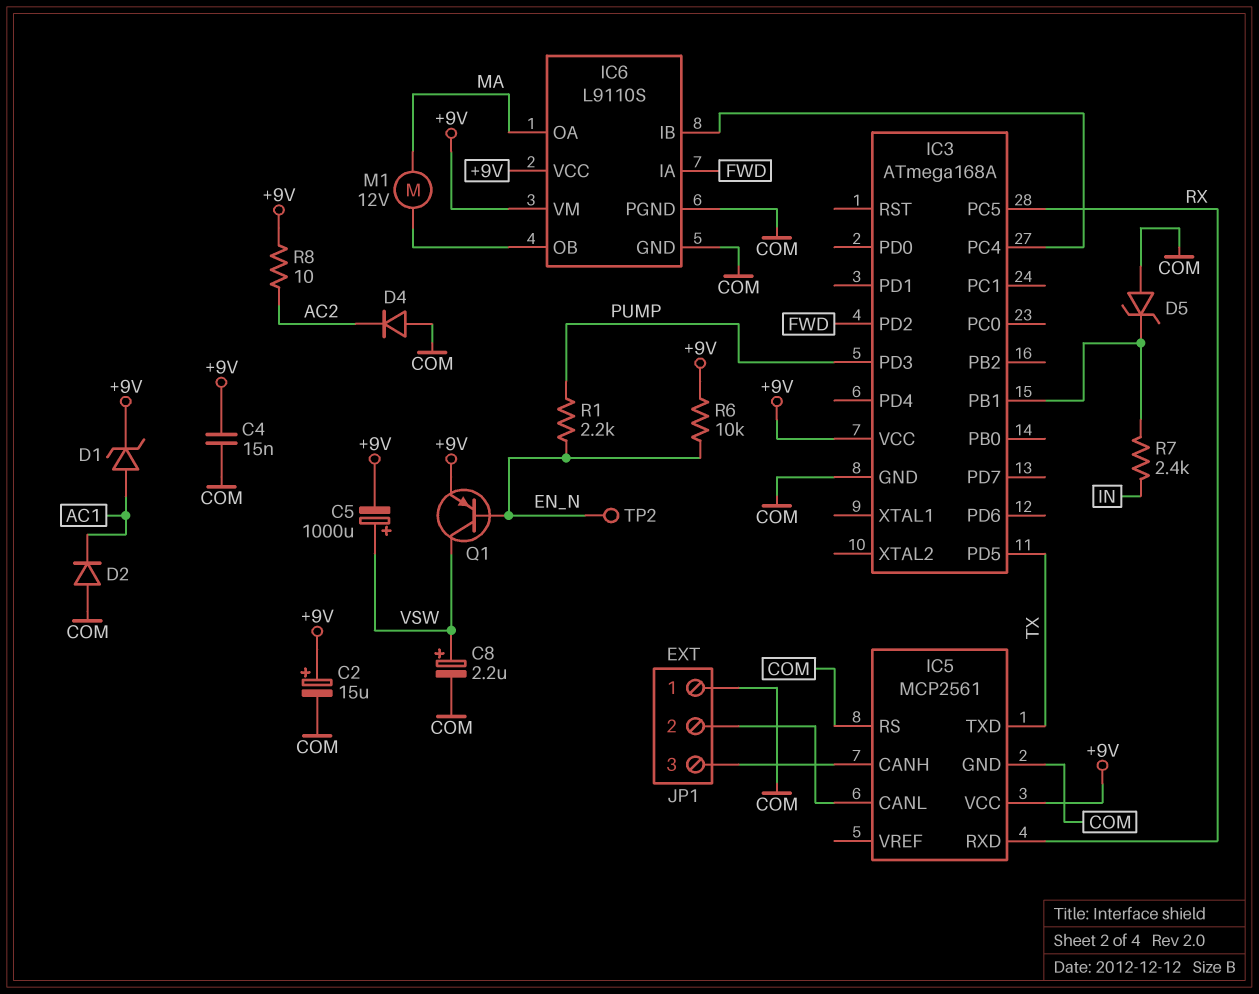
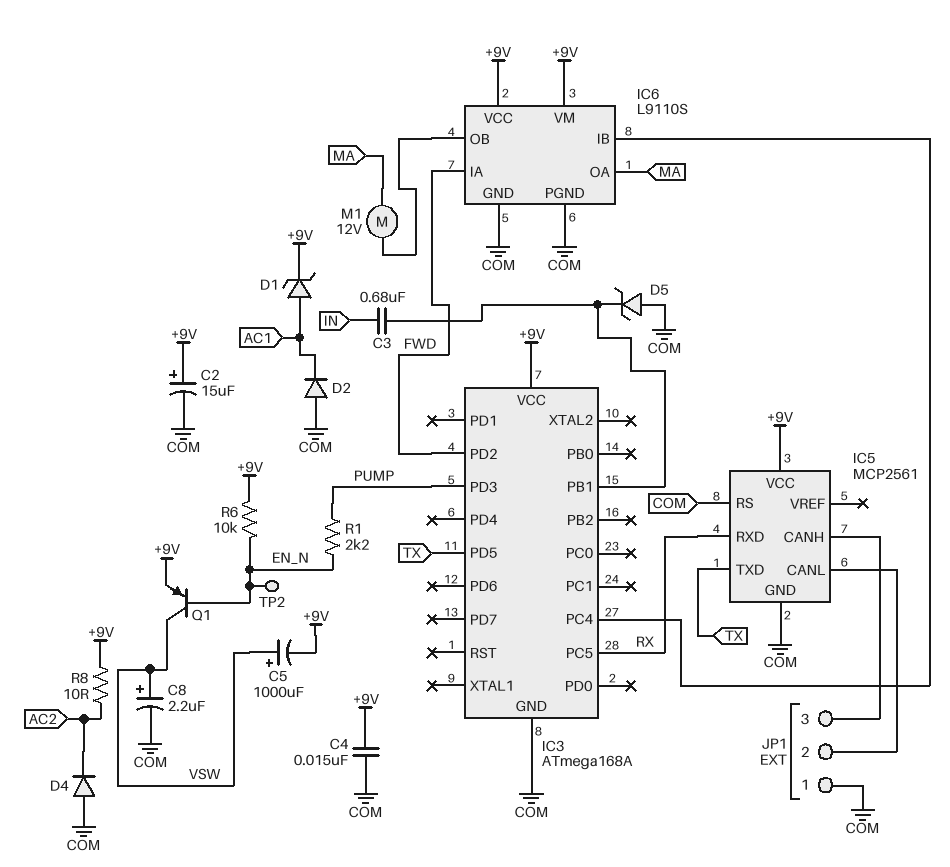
C3: none -> 680nF (IC3/PB1, IN)
R7: 2.4k (IC3/PB1, IN) -> none

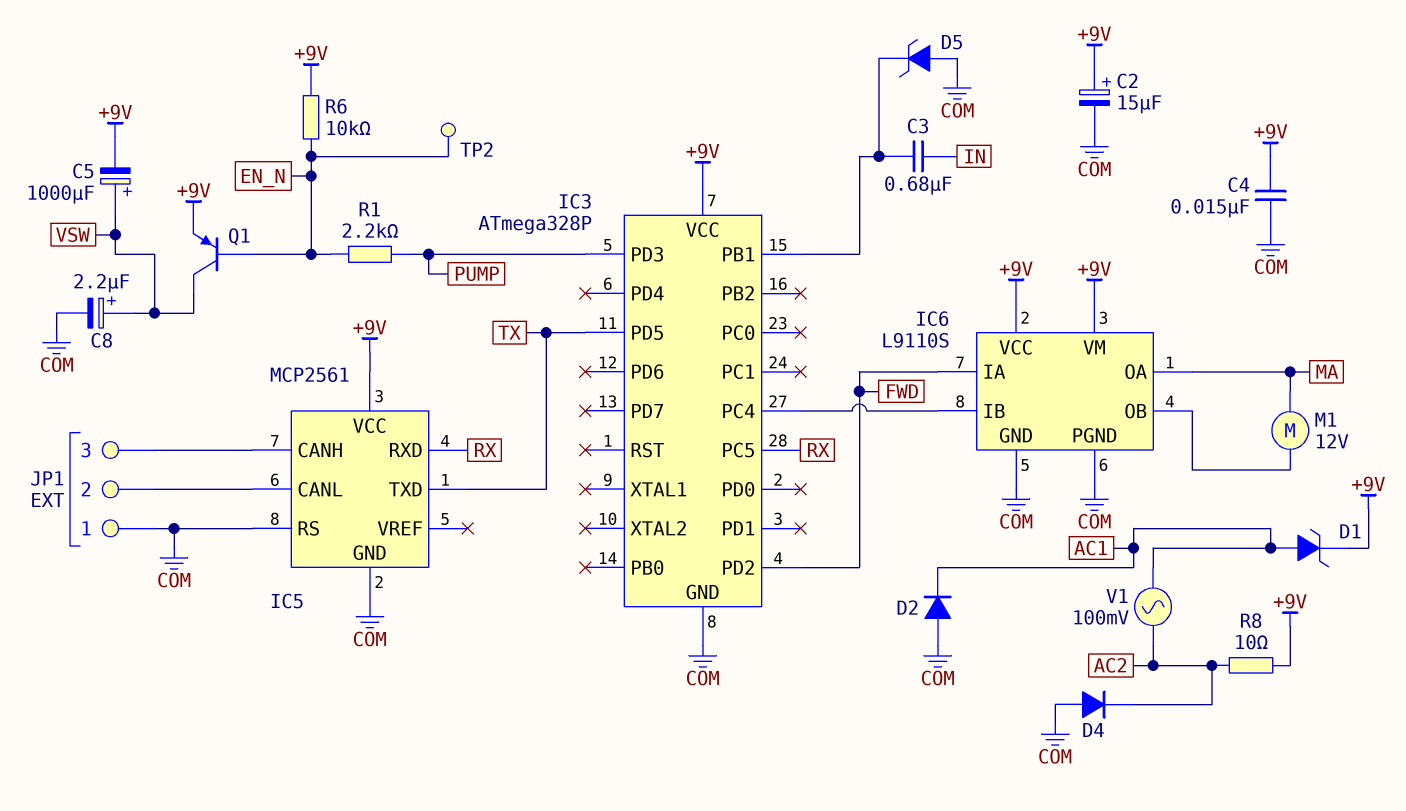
IC3: ATmega168A -> ATmega328P
V1: none -> AC 100mV (AC1, AC2)

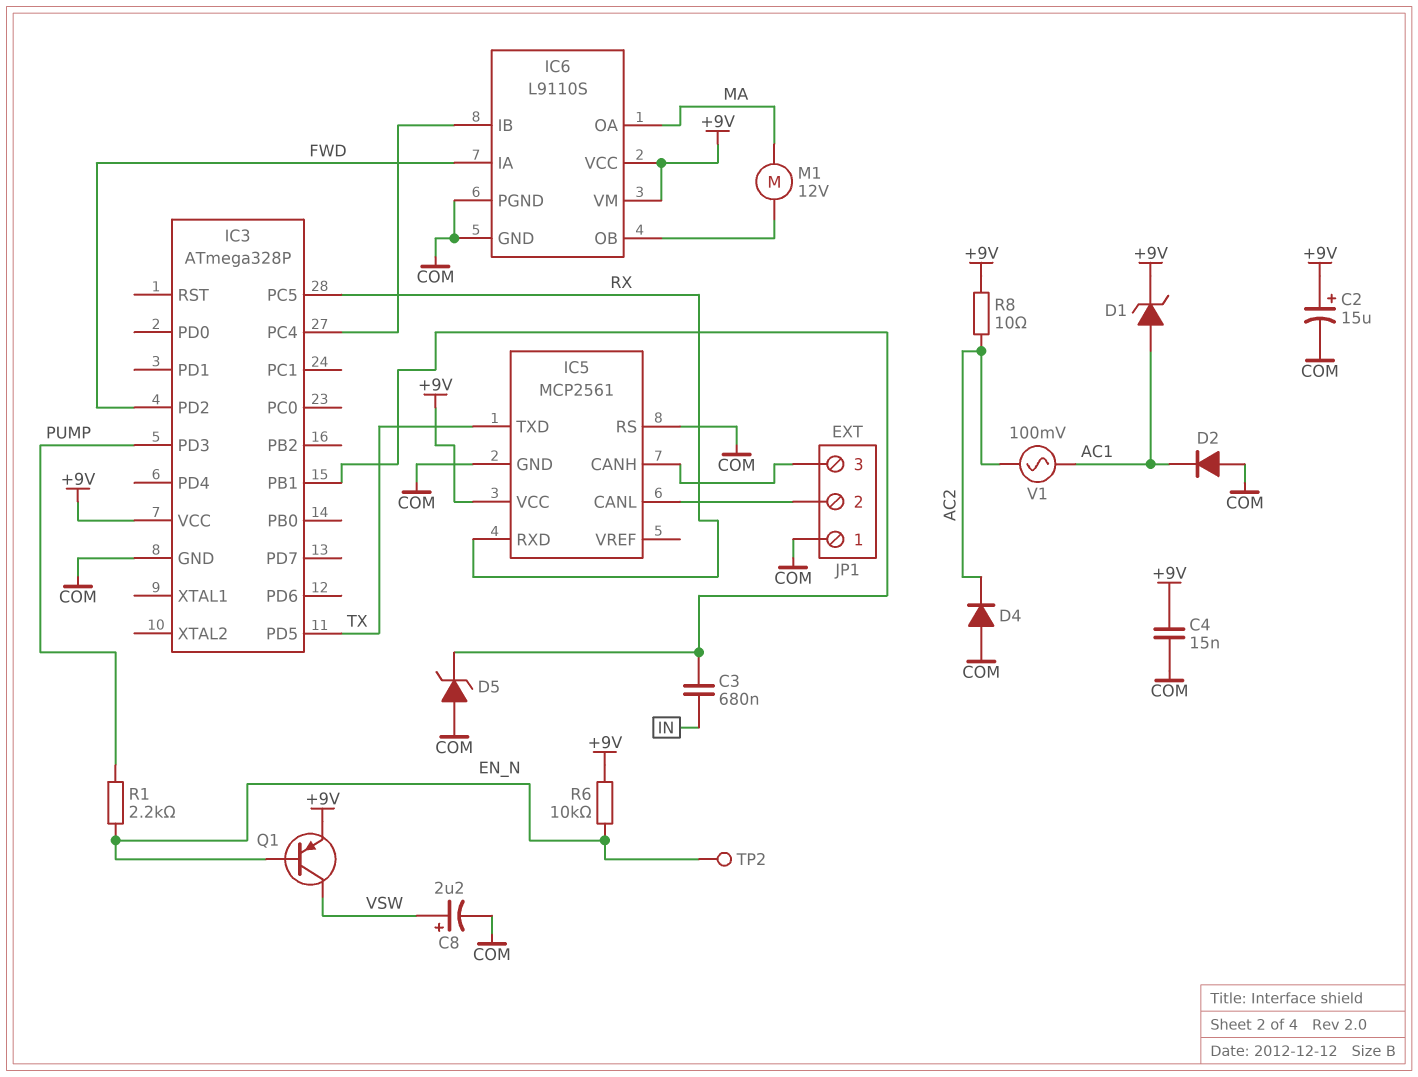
C5: 1000uF (plus VSW, minus +9V) -> none

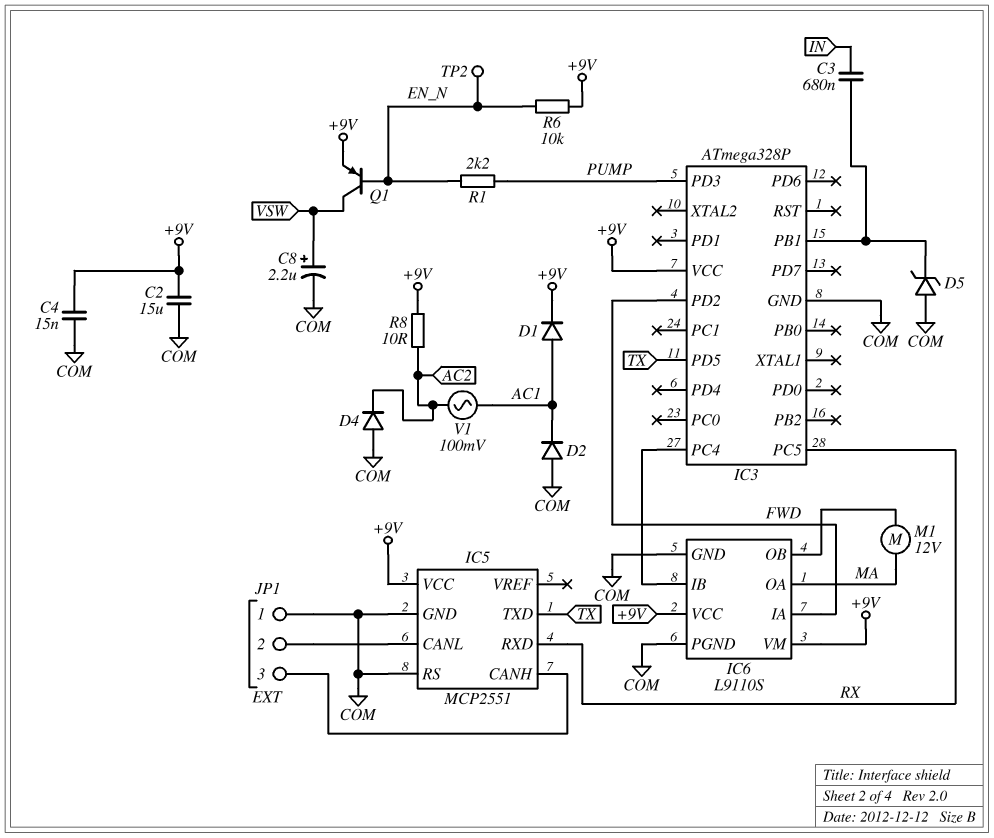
C2: 15uF (plus +9V, minus COM) -> 15uF (+9V, COM)
D1: zener (A AC1, K +9V) -> diode (A AC1, K +9V)
IC5: MCP2561 -> MCP2551

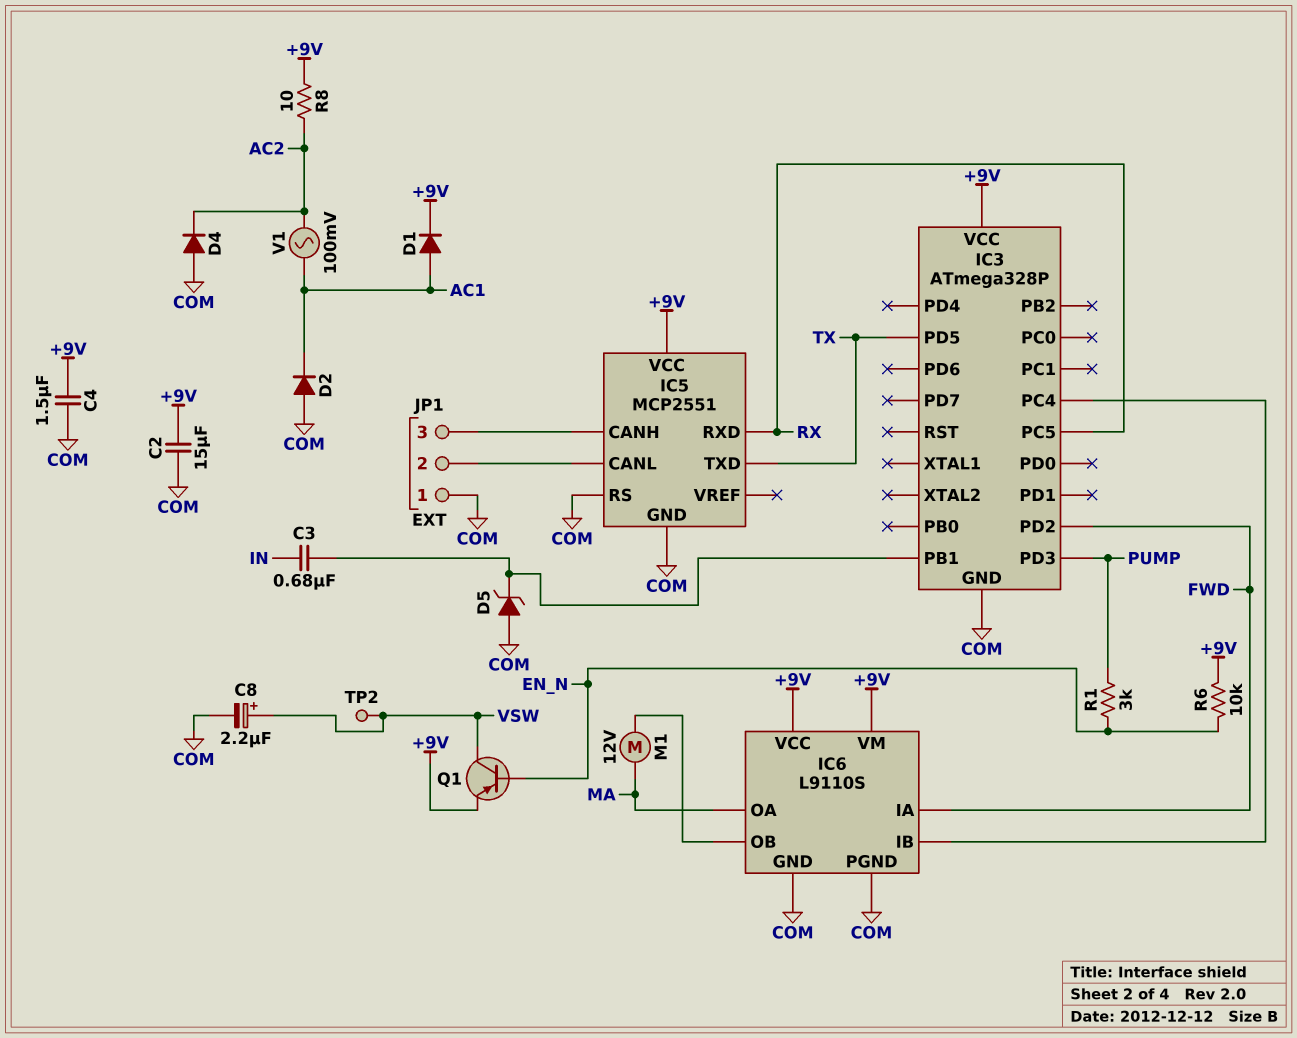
C4: 15nF (+9V, COM) -> 1.5uF (+9V, COM)
R1: 2.2k (EN_N, PUMP) -> 3k (EN_N, PUMP)
TP2: test point (EN_N) -> test point (VSW)

